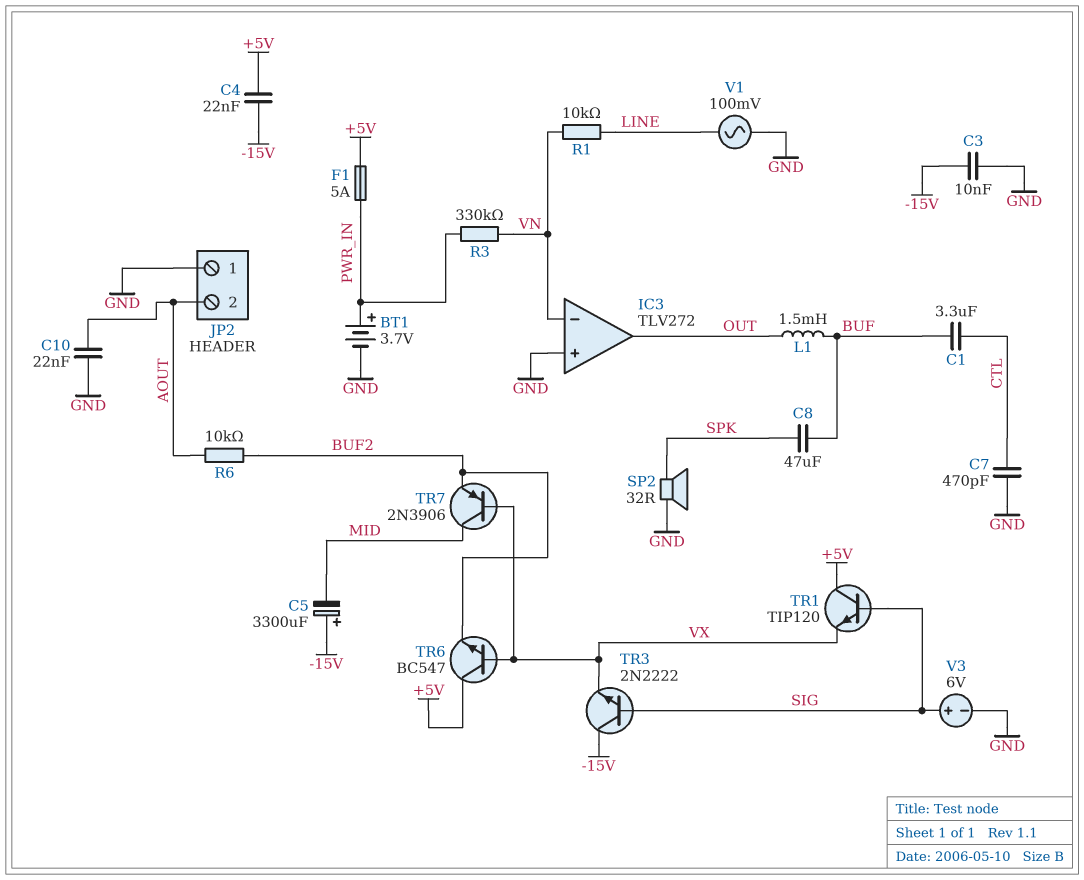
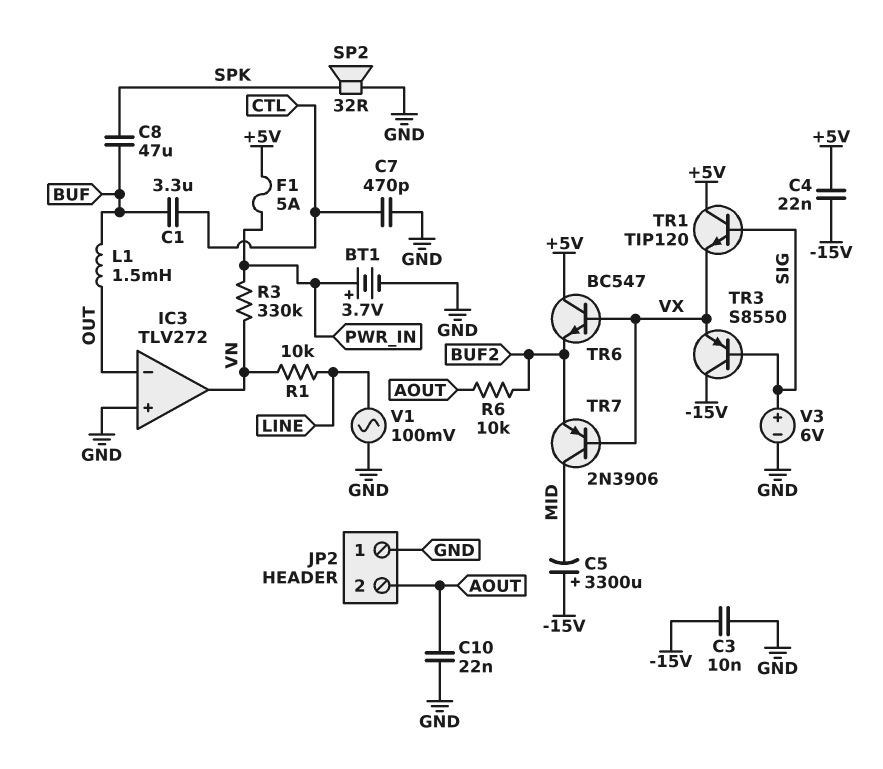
IC3 pin in-: VN -> OUT
IC3 pin out: OUT -> VN
TR3: NPN 2N2222 (B SIG, C -15V, E VX) -> PNP S8550 (B SIG, C -15V, E VX)

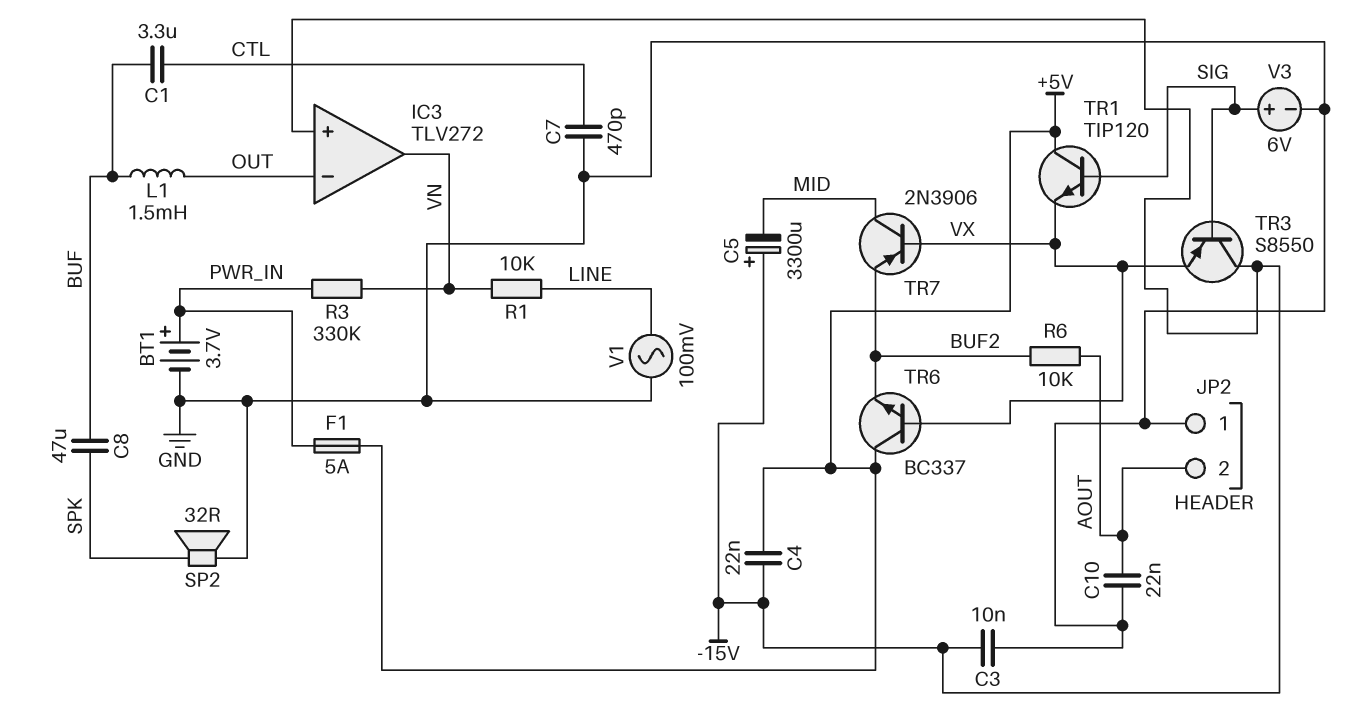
IC3 pin in+: GND -> -15V
TR6: NPN BC547 (B VX, C +5V, E BUF2) -> NPN BC337 (B VX, C +5V, E BUF2)

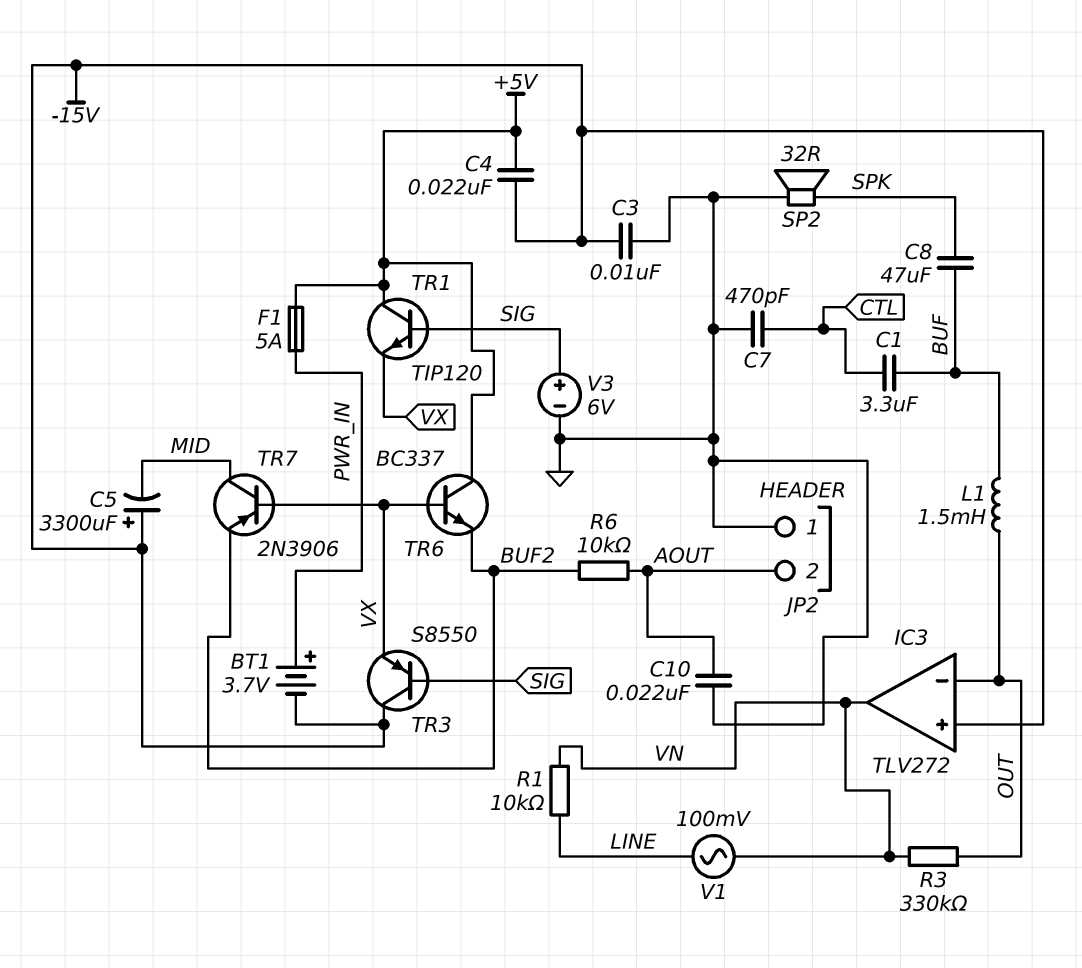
BT1: 3.7V (plus PWR_IN, minus GND) -> 3.7V (plus PWR_IN, minus -15V)
R3: 330k (PWR_IN, VN) -> 330k (OUT, VN)
V1: AC 100mV (GND, LINE) -> AC 100mV (LINE, VN)

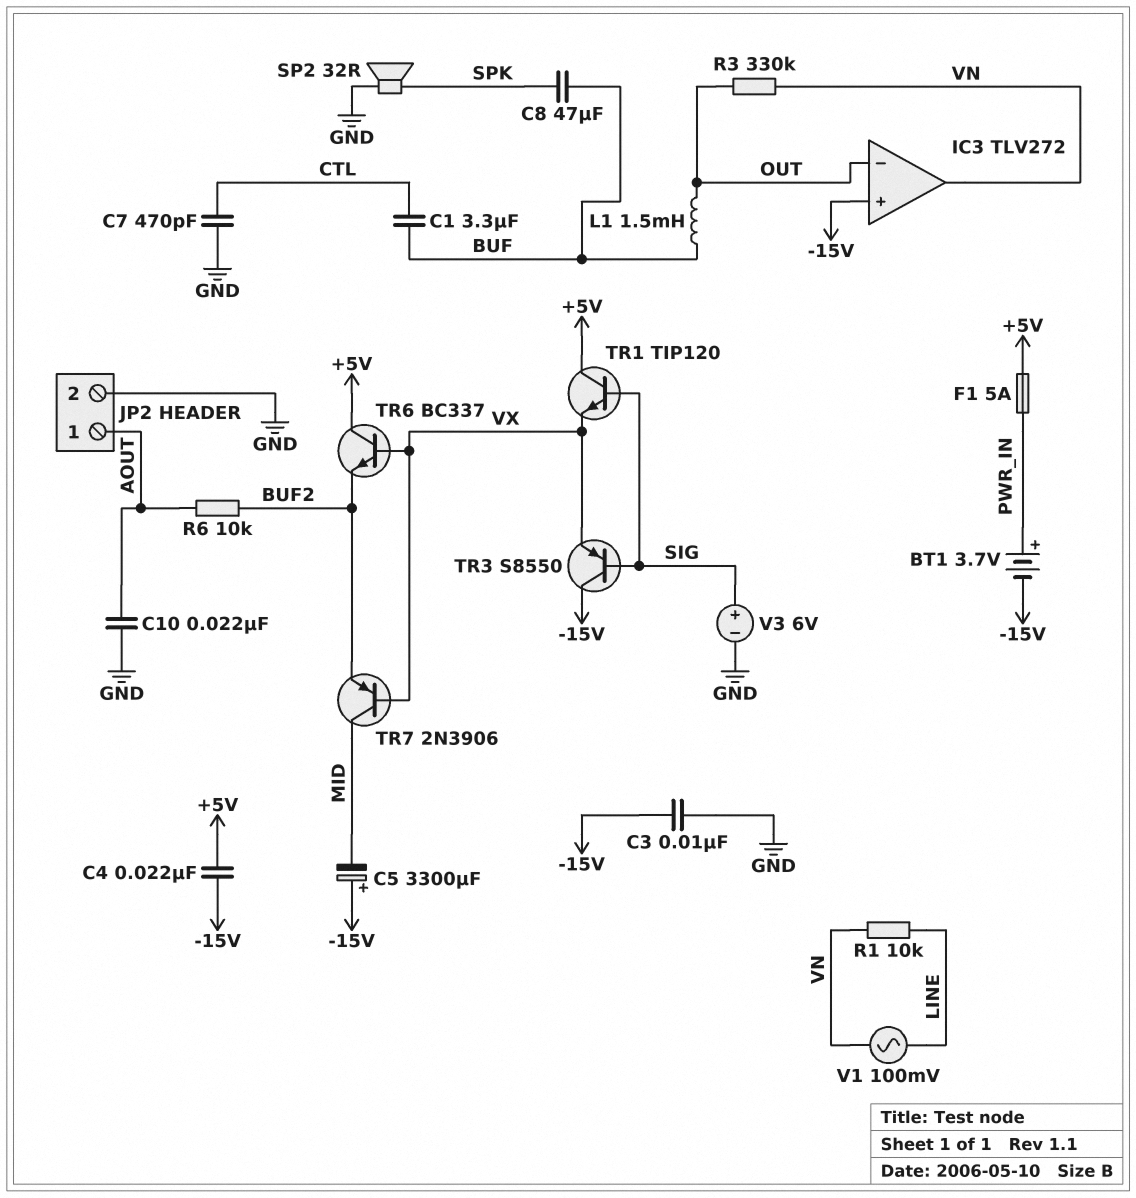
JP2 pin 1: GND -> AOUT
JP2 pin 2: AOUT -> GND

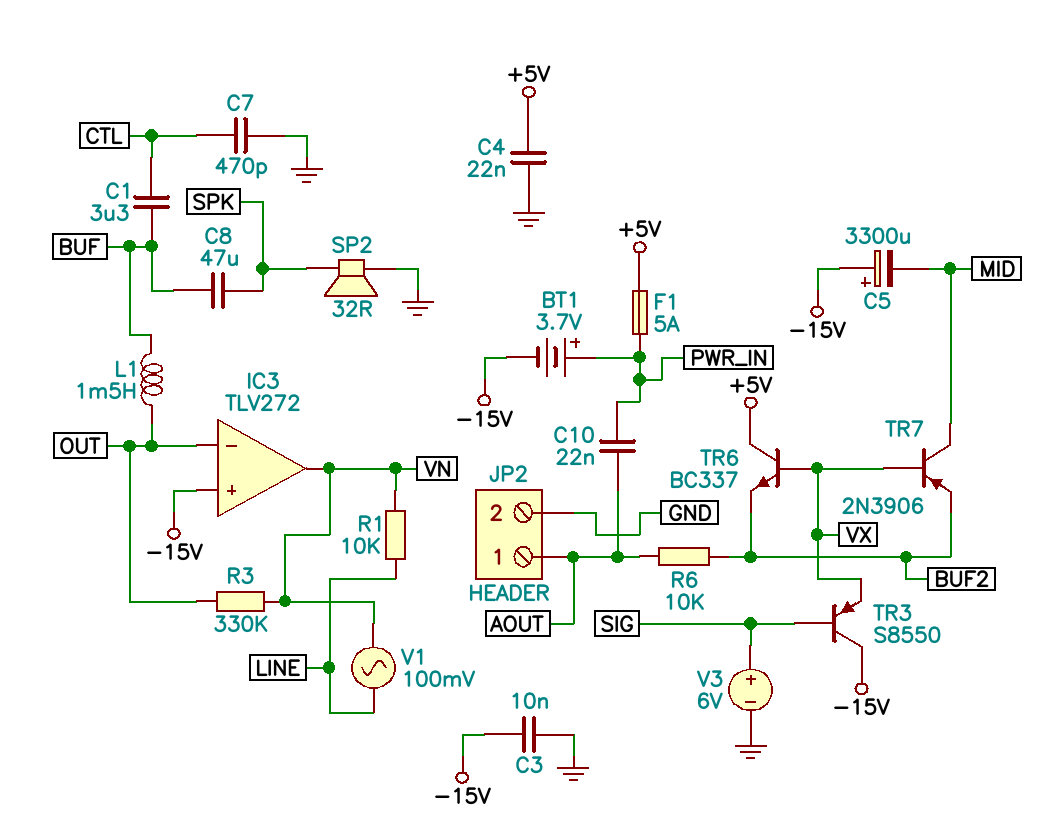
C4: 22nF (+5V, -15V) -> 22nF (+5V, GND)
C10: 22nF (AOUT, GND) -> 22nF (AOUT, PWR_IN)
TR1: NPN TIP120 (B SIG, C +5V, E VX) -> none

